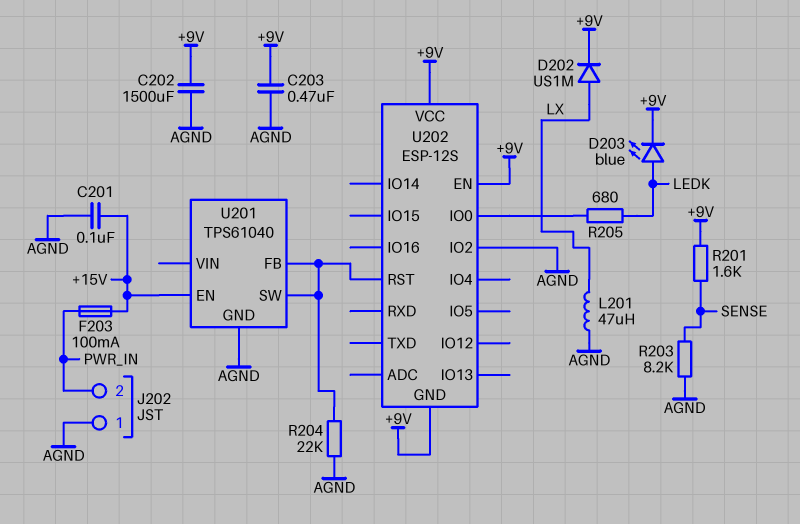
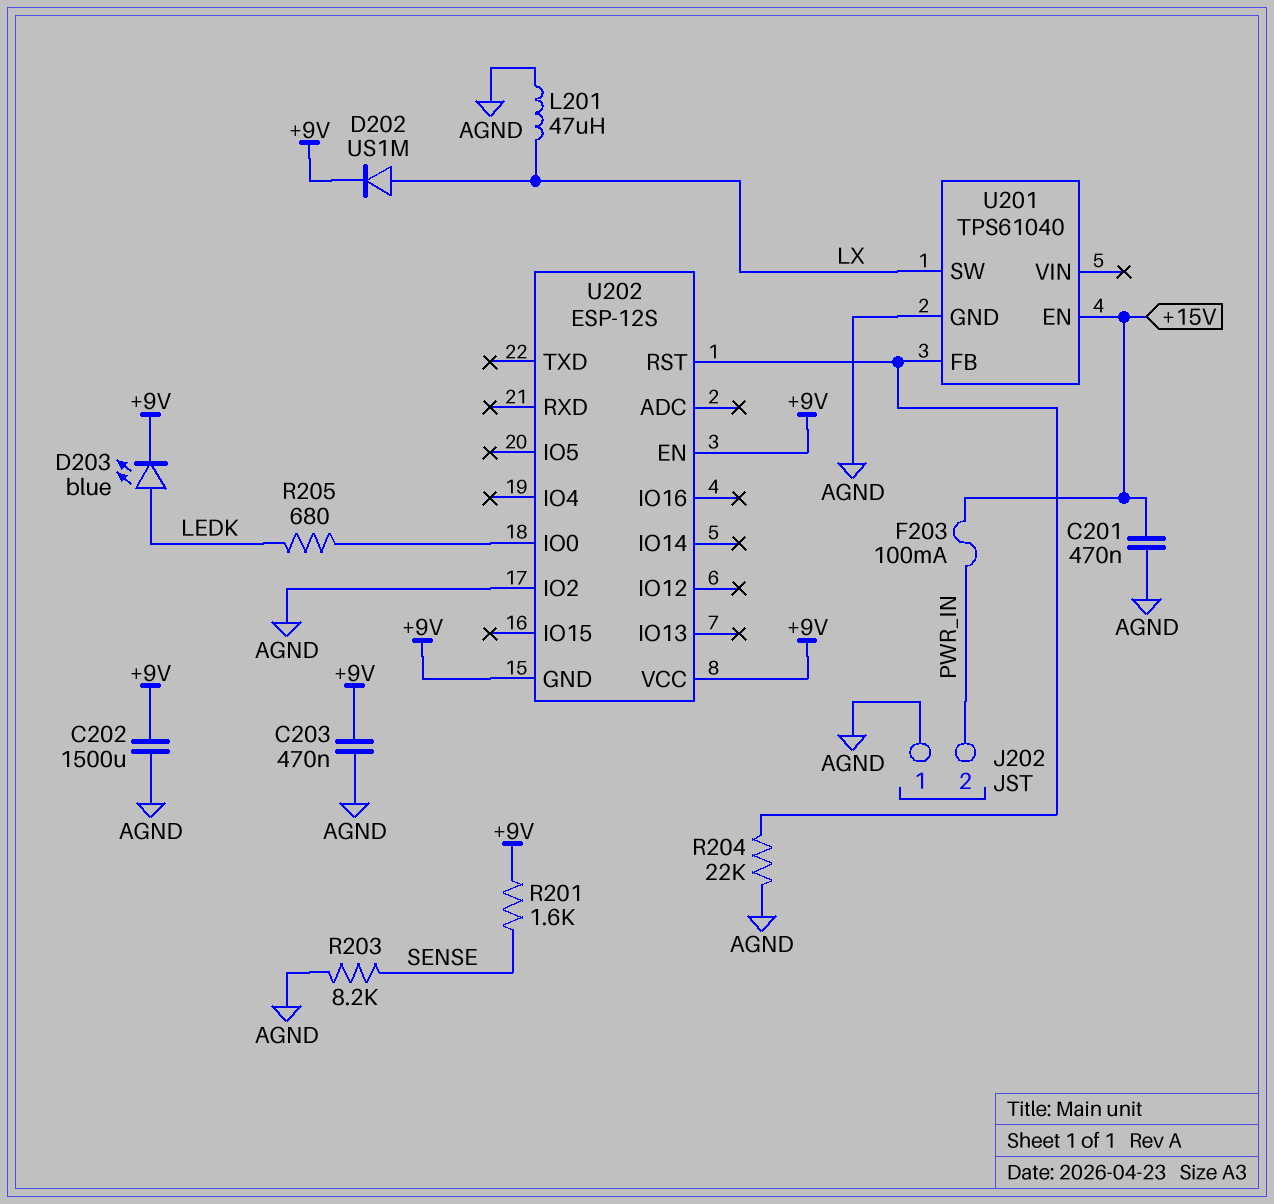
C201: 100nF (+15V, AGND) -> 470nF (+15V, AGND)
U201 pin SW: U201/FB -> LX

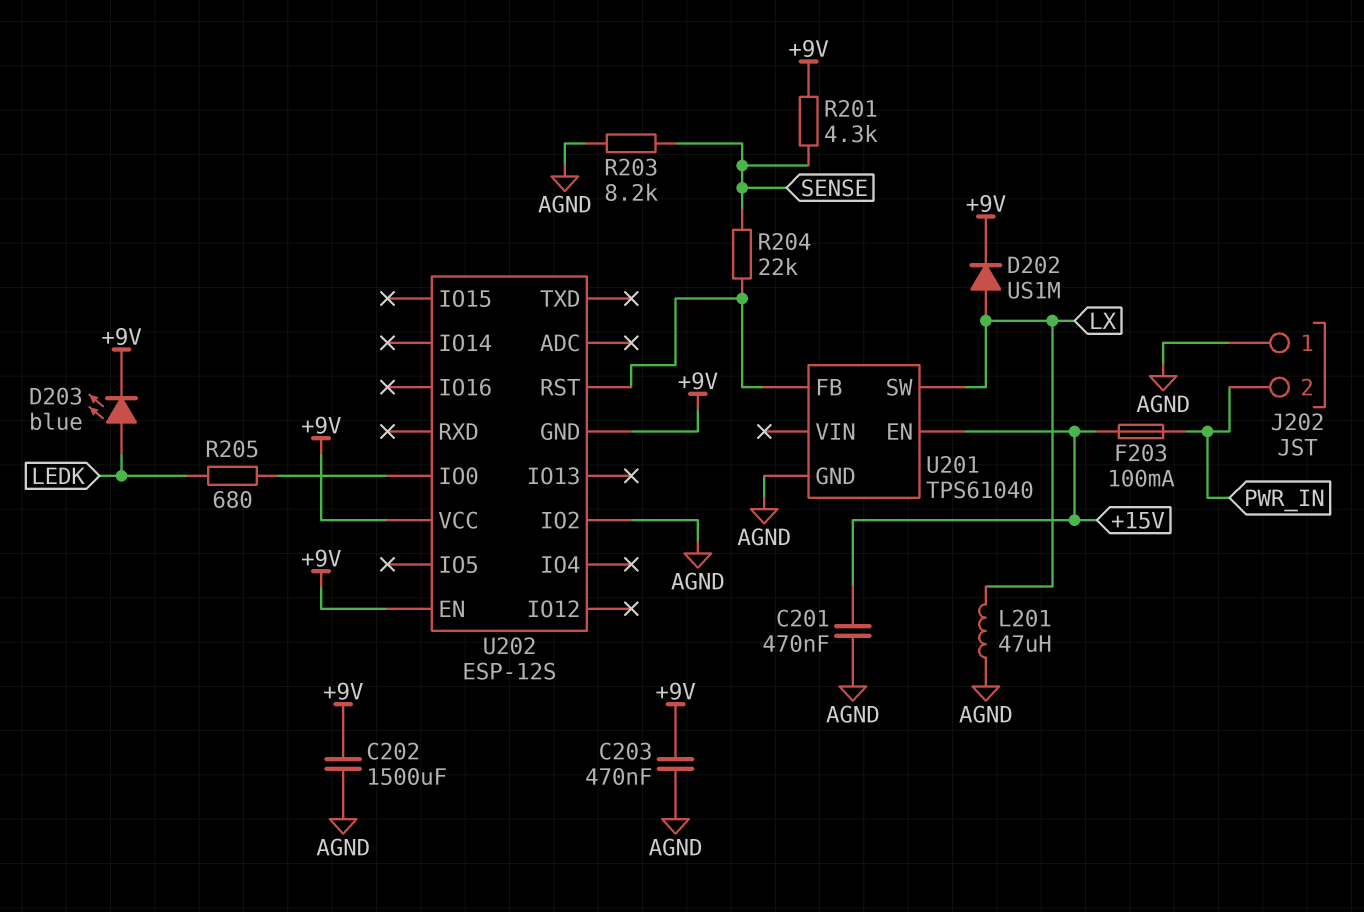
R201: 1.6k (+9V, SENSE) -> 4.3k (+9V, SENSE)
R204: 22k (AGND, U201/FB) -> 22k (SENSE, U201/FB)

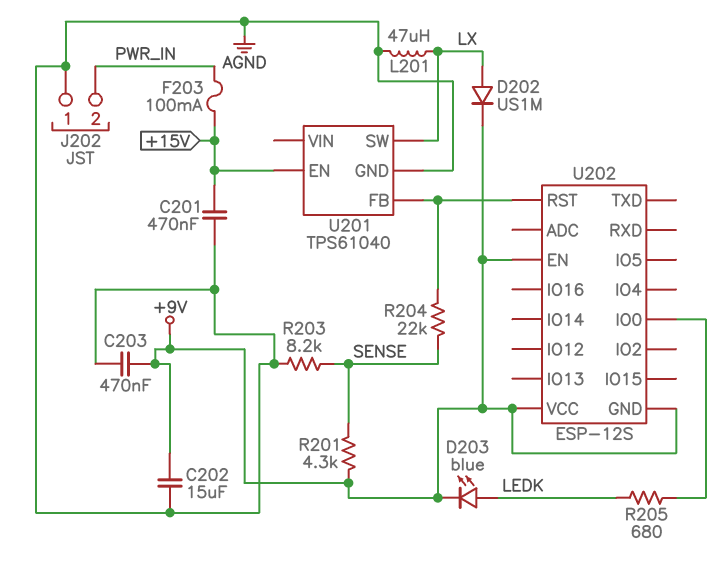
C202: 1500uF (+9V, AGND) -> 15uF (+9V, AGND)
U202 pin IO2: AGND -> none

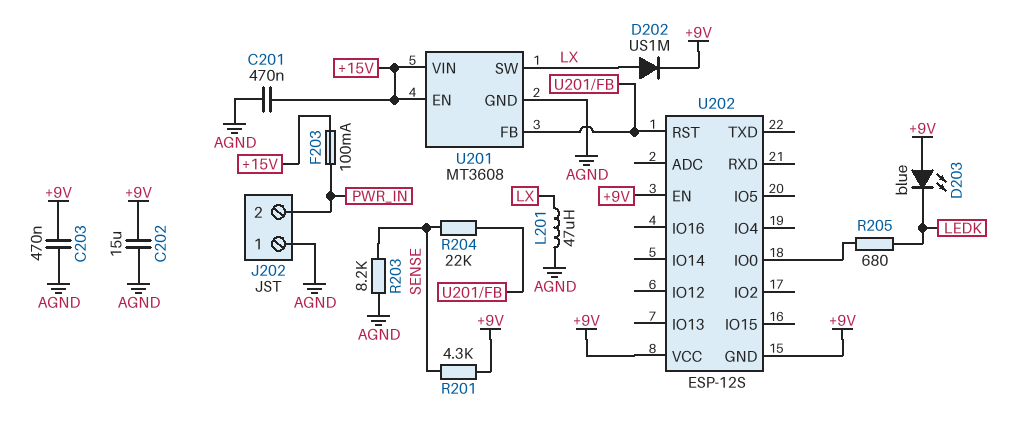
D203: LED blue (A LEDK, K +9V) -> LED blue (A +9V, K LEDK)
U201: TPS61040 -> MT3608
U201 pin VIN: none -> +15V

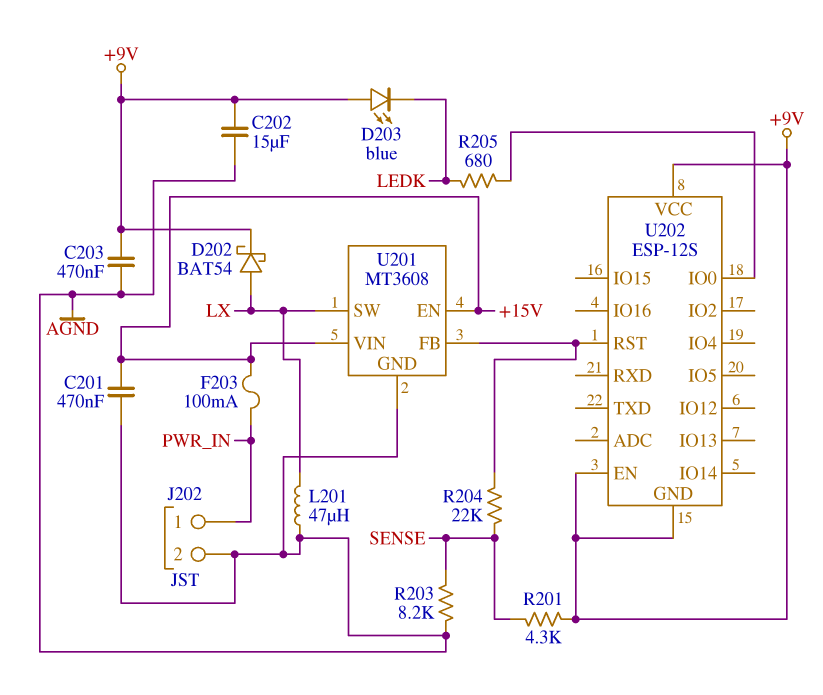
D202: diode US1M (A LX, K +9V) -> schottky BAT54 (A LX, K +9V)
J202 pin 1: AGND -> PWR_IN
J202 pin 2: PWR_IN -> AGND

